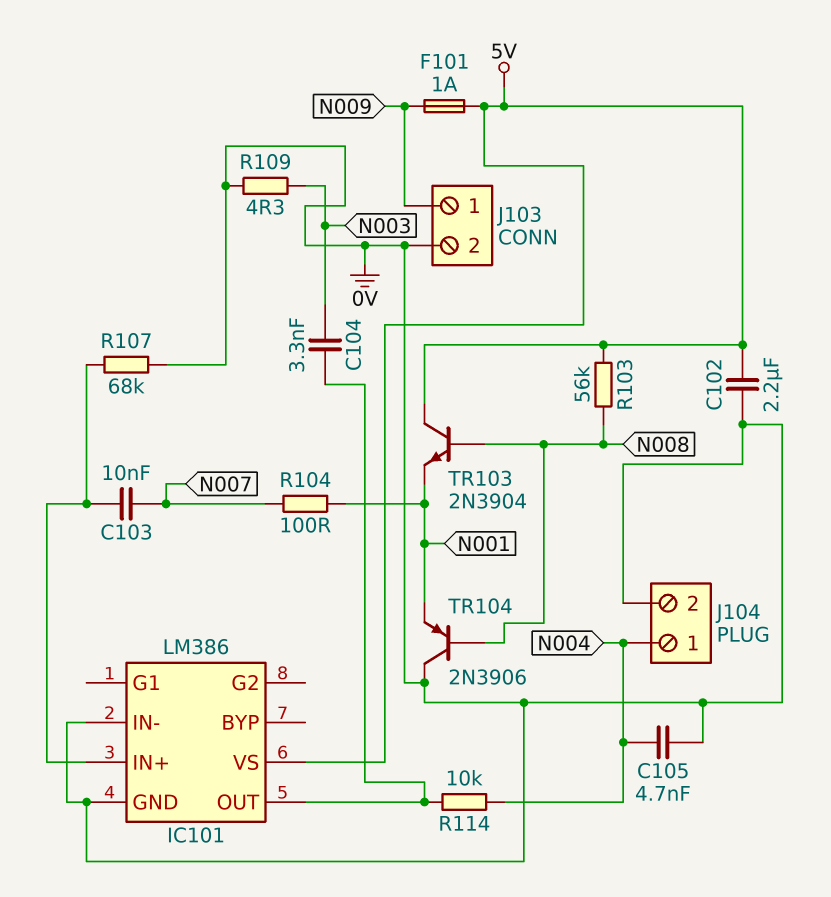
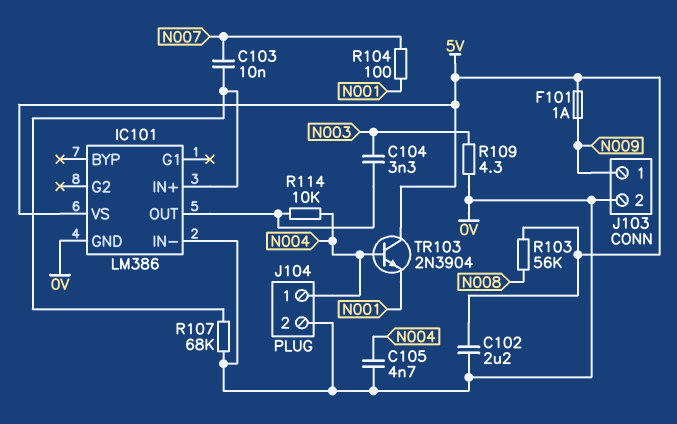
TR103: NPN 2N3904 (B N008, C 5V, E N001) -> NPN 2N3904 (B N004, C 5V, E N001)
TR104: PNP 2N3906 (B N008, C 0V, E N001) -> none

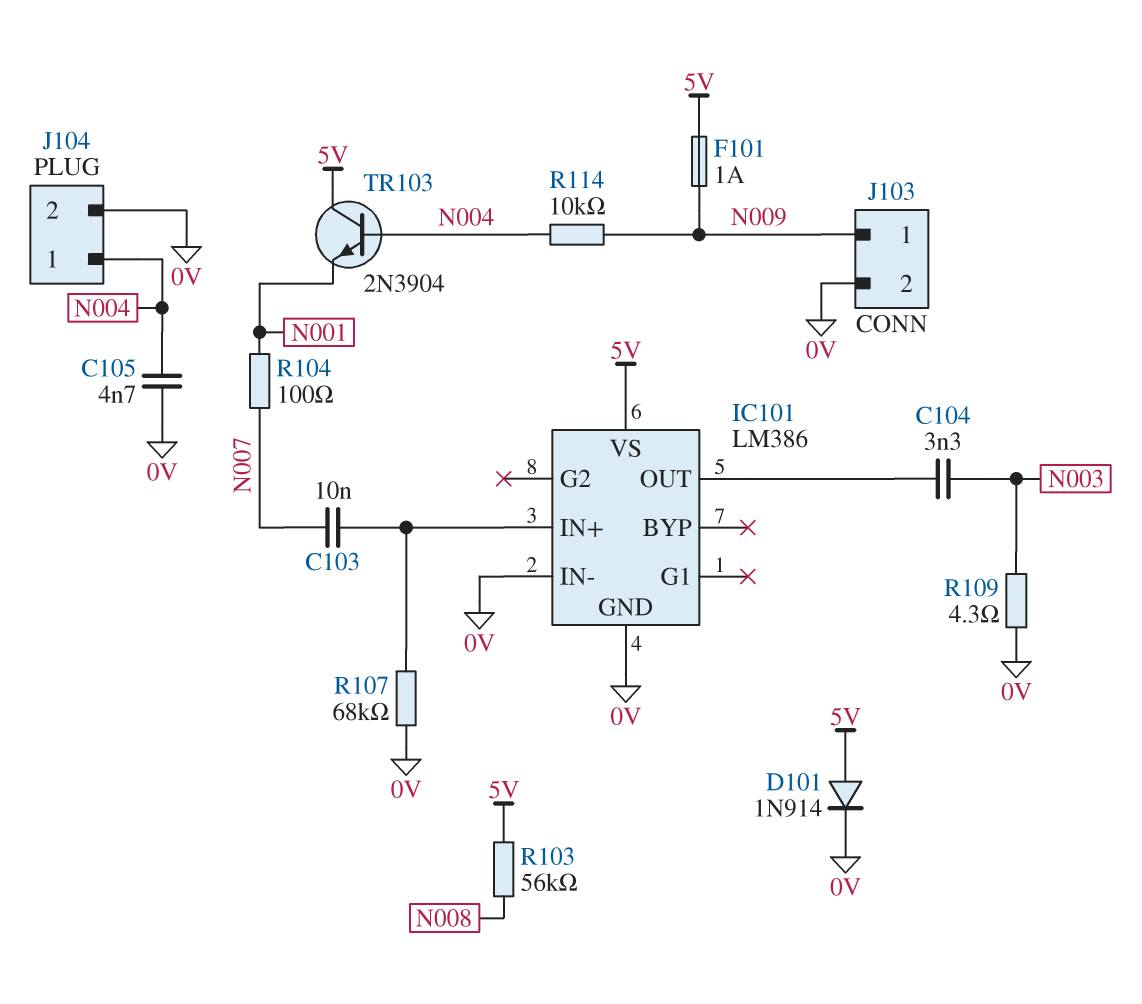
C102: 2.2uF (0V, 5V) -> none
D101: none -> diode 1N914 (A 5V, K 0V)
R114: 10k (IC101/OUT, N004) -> 10k (N004, N009)

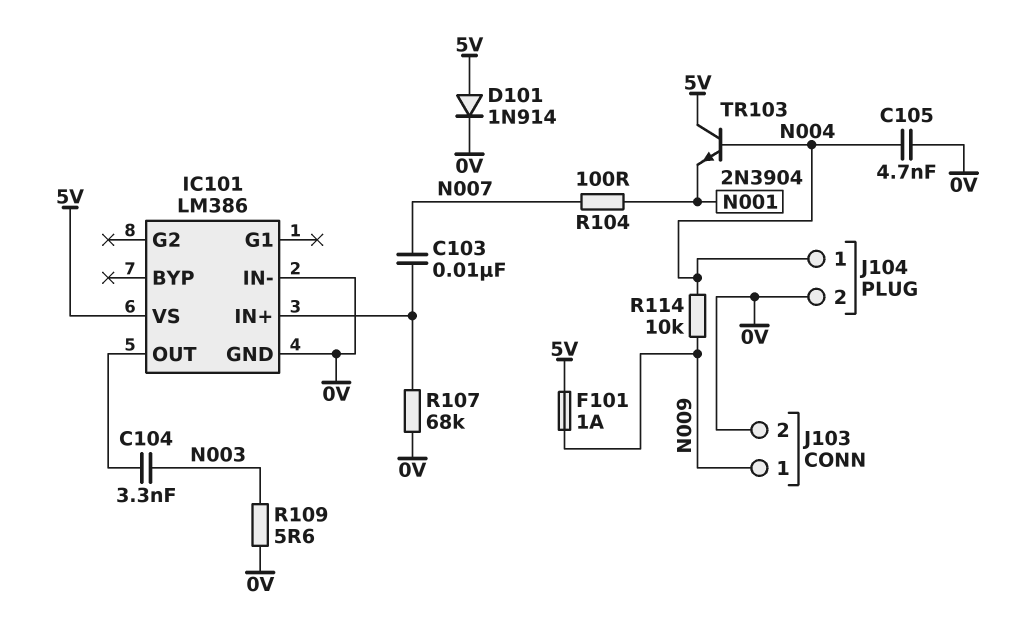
R103: 56k (5V, N008) -> none
R109: 4.3 (0V, N003) -> 5.6 (0V, N003)

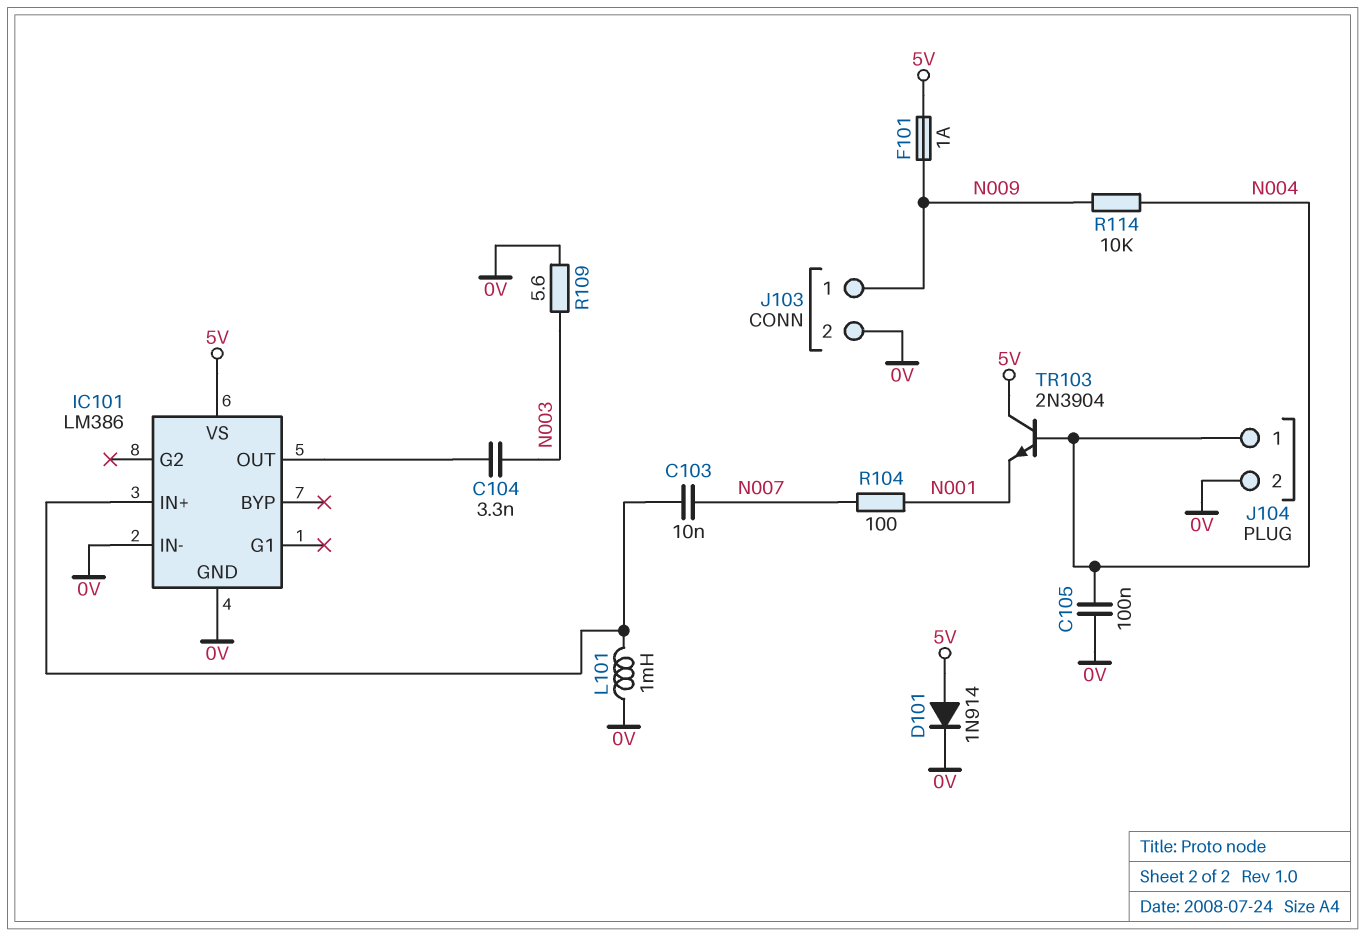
C105: 4.7nF (0V, N004) -> 100nF (0V, N004)
L101: none -> 1mH (0V, IC101/IN+)
R107: 68k (0V, IC101/IN+) -> none

